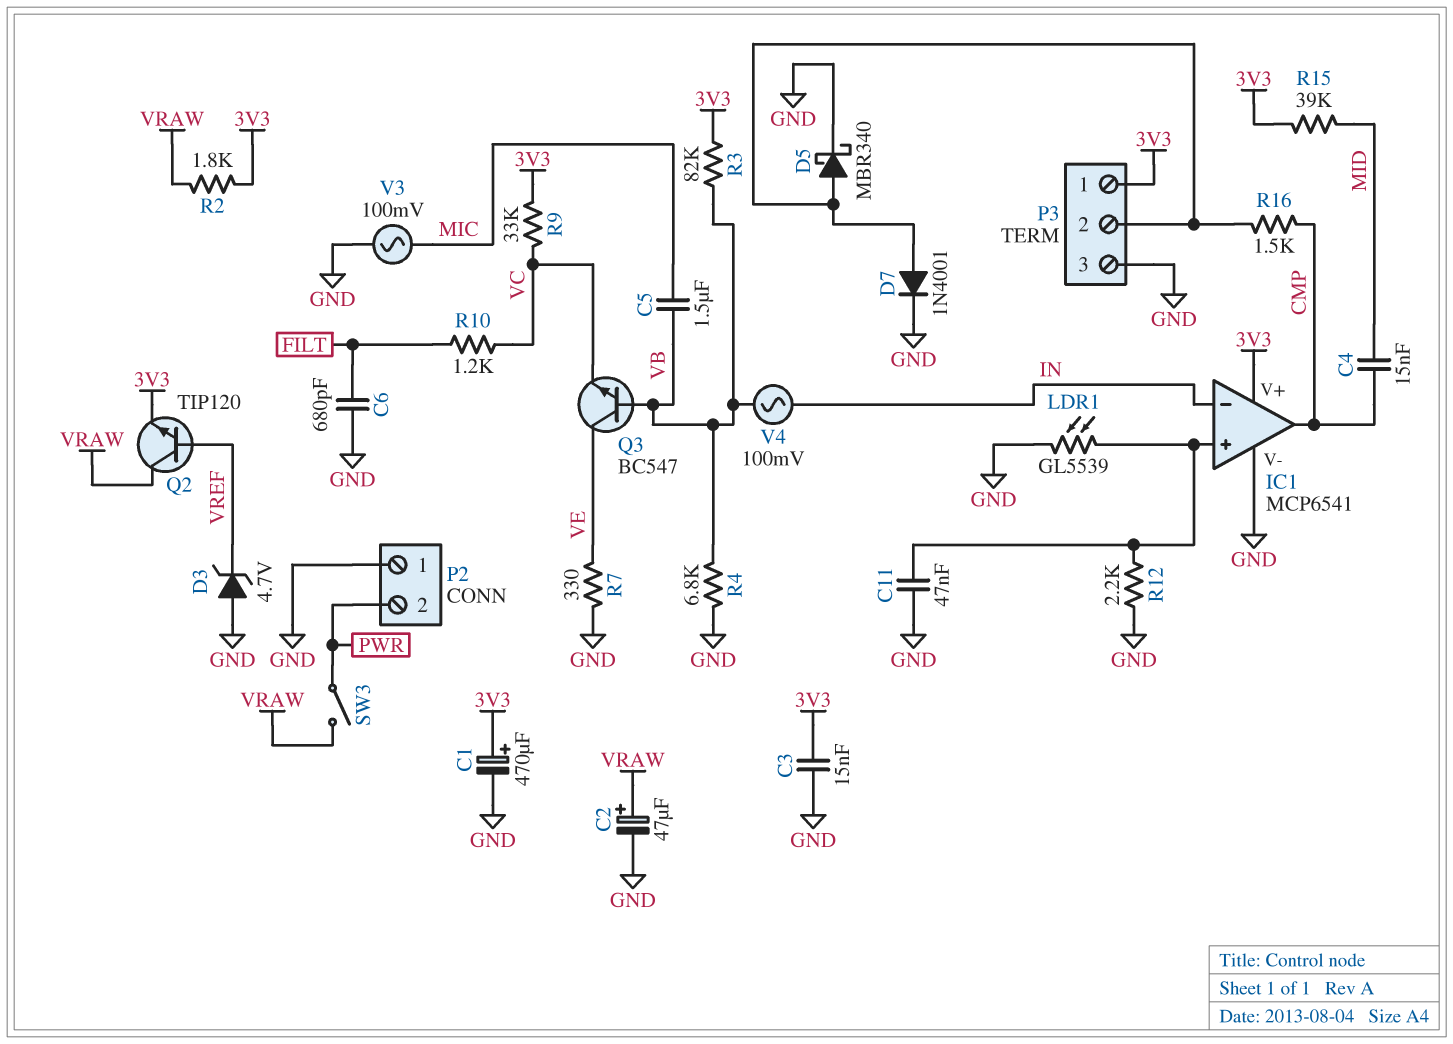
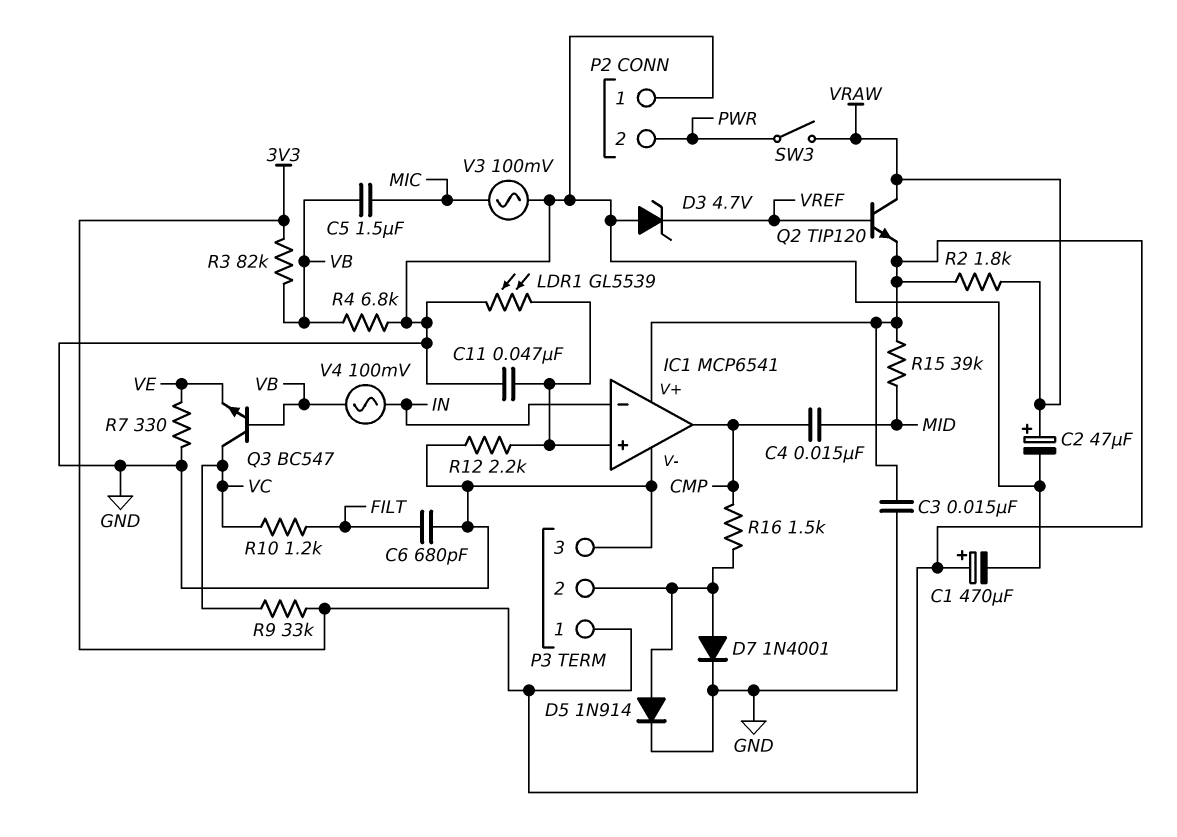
D5: schottky MBR340 (A P3/2, K GND) -> diode 1N914 (A P3/2, K GND)
Q3: NPN BC547 (B VB, C VE, E VC) -> NPN BC547 (B VB, C VC, E VE)

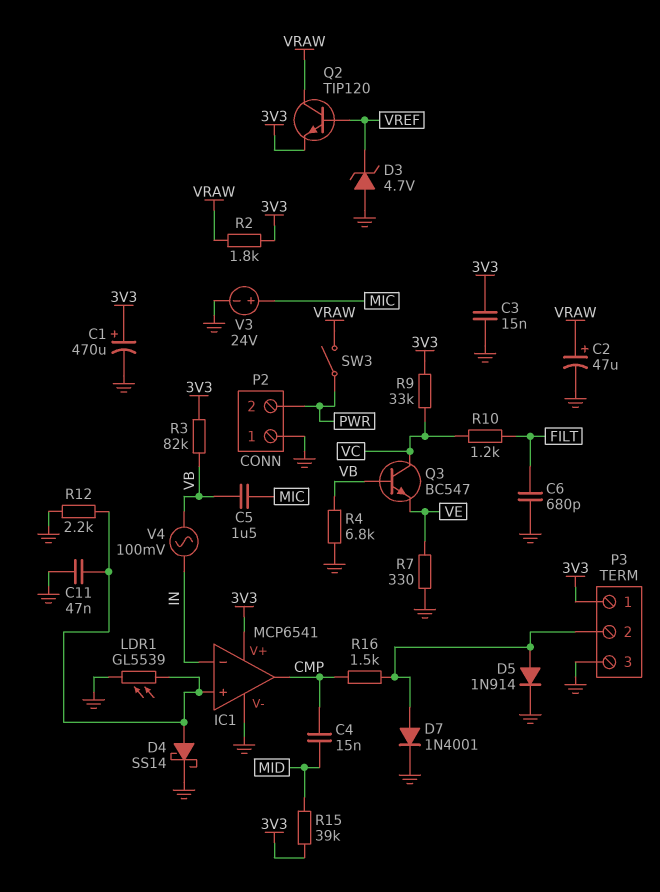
D4: none -> schottky SS14 (A IC1/in+, K GND)
V3: AC 100mV (GND, MIC) -> 24V (plus MIC, minus GND)

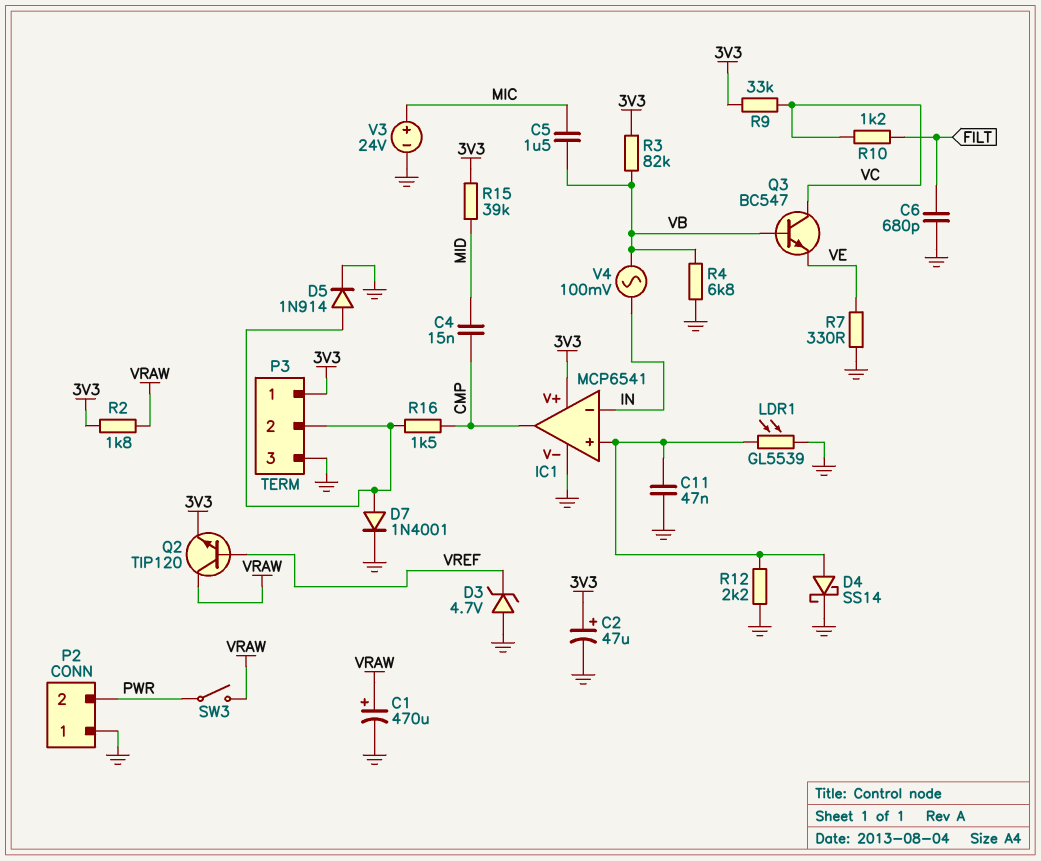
C1: 470uF (plus 3V3, minus GND) -> 470uF (plus VRAW, minus GND)
C2: 47uF (plus VRAW, minus GND) -> 47uF (plus 3V3, minus GND)
C3: 15nF (3V3, GND) -> none

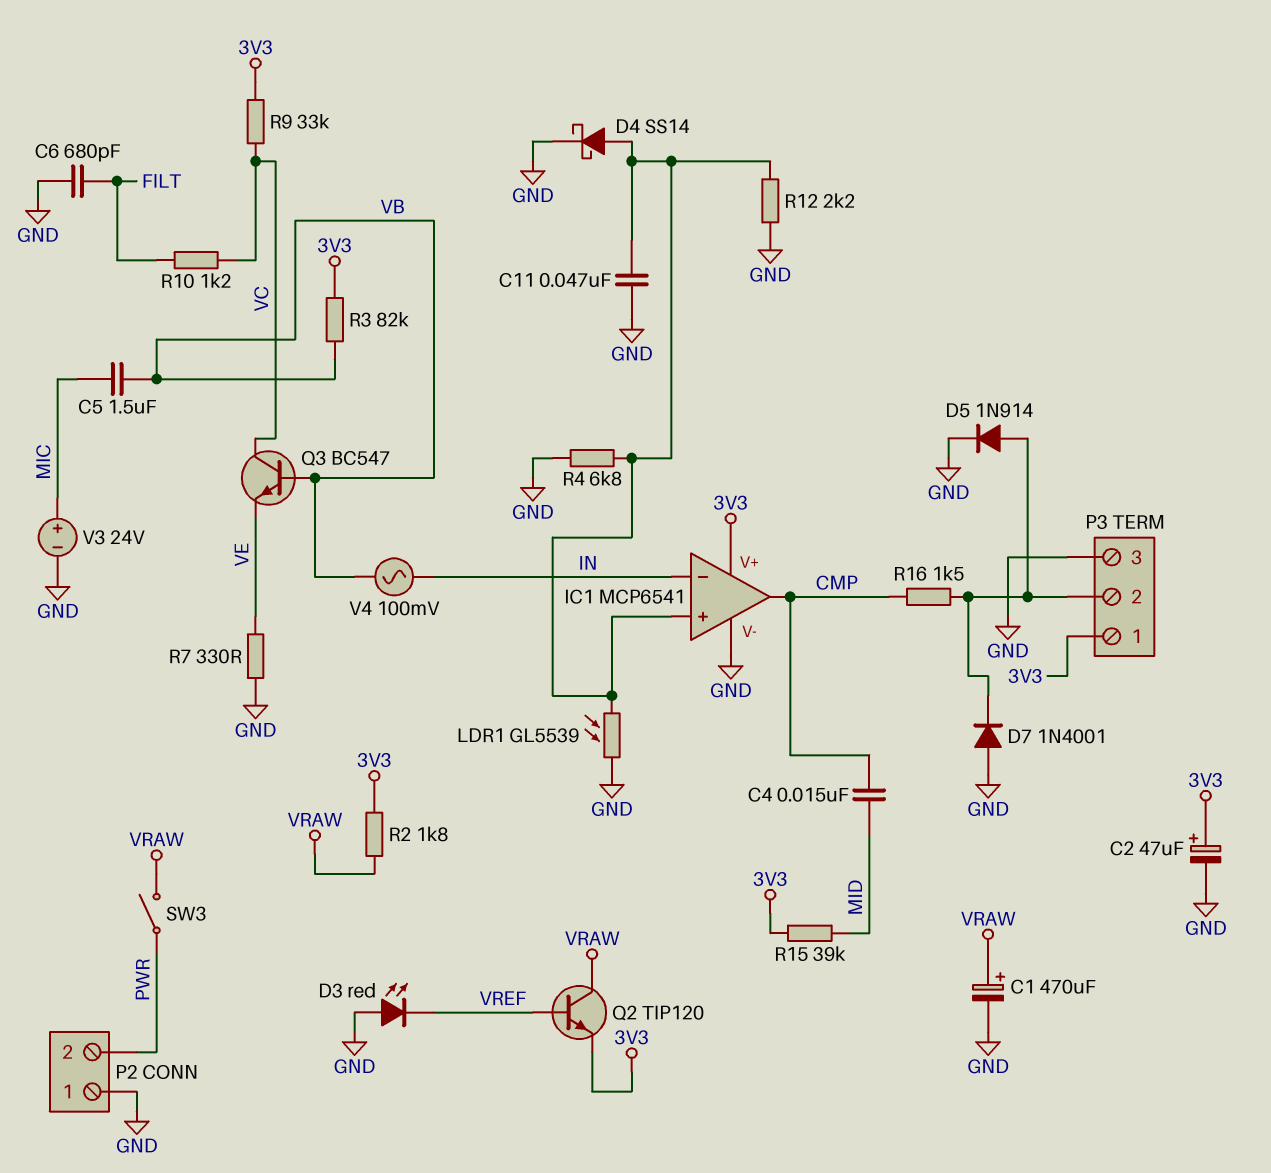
D3: zener 4.7V (A GND, K VREF) -> LED red (A GND, K VREF)
D7: diode 1N4001 (A P3/2, K GND) -> diode 1N4001 (A GND, K P3/2)
R4: 6.8k (GND, VB) -> 6.8k (GND, IC1/in+)

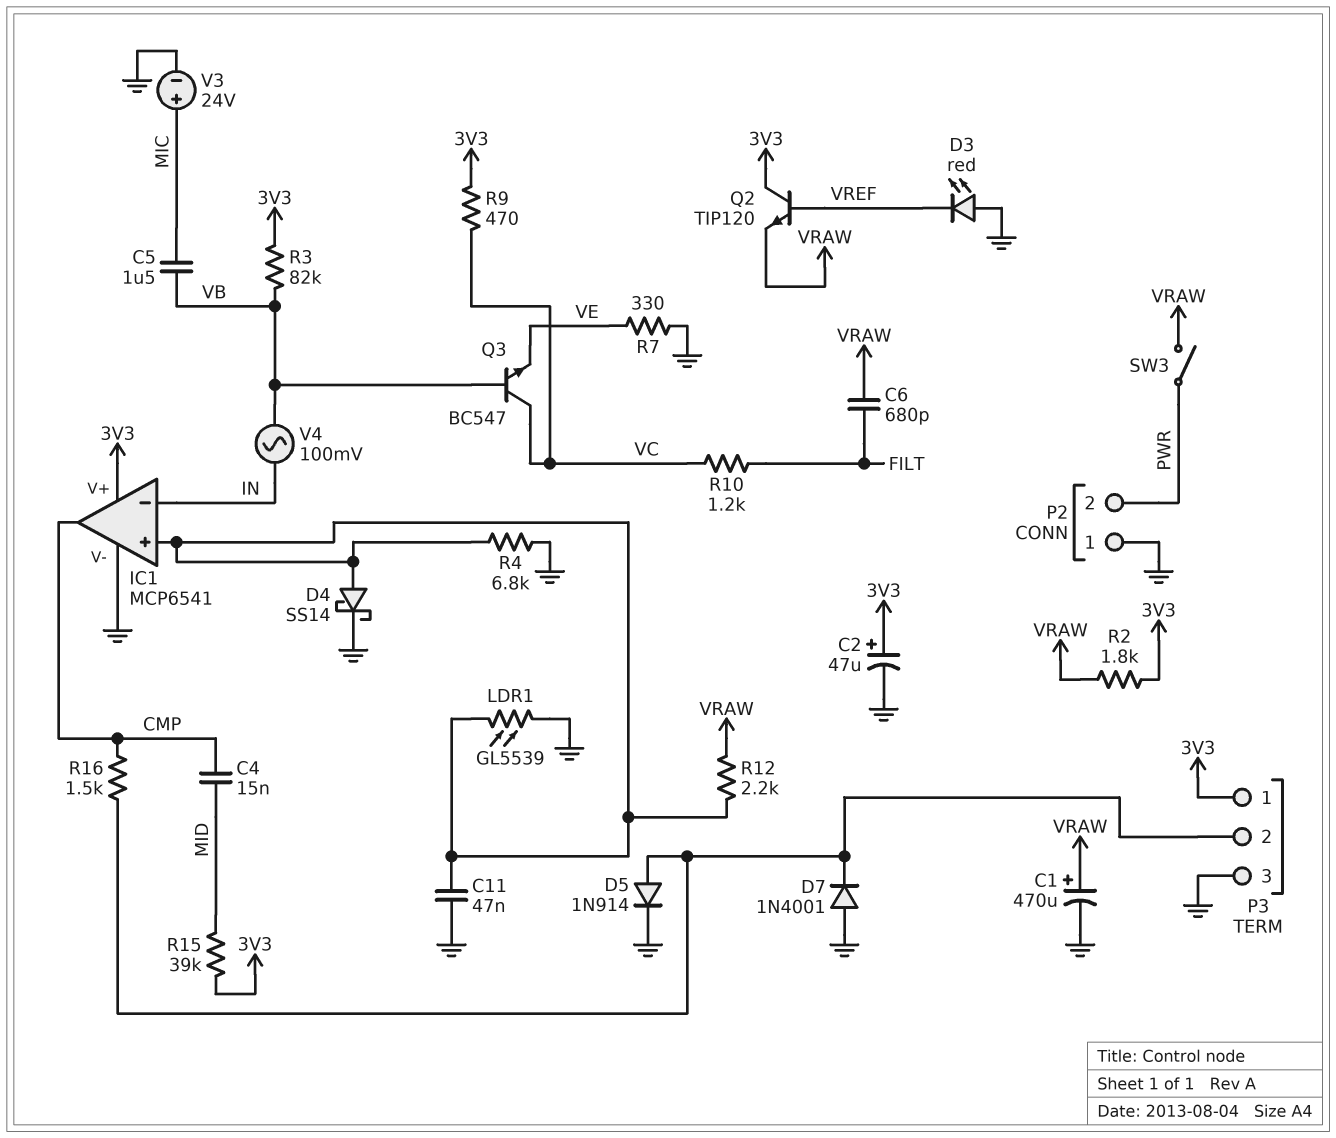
C6: 680pF (FILT, GND) -> 680pF (FILT, VRAW)
Q2: NPN TIP120 (B VREF, C VRAW, E 3V3) -> NPN TIP120 (B VREF, C 3V3, E VRAW)
R9: 33k (3V3, VC) -> 470 (3V3, VC)
R12: 2.2k (GND, IC1/in+) -> 2.2k (IC1/in+, VRAW)

